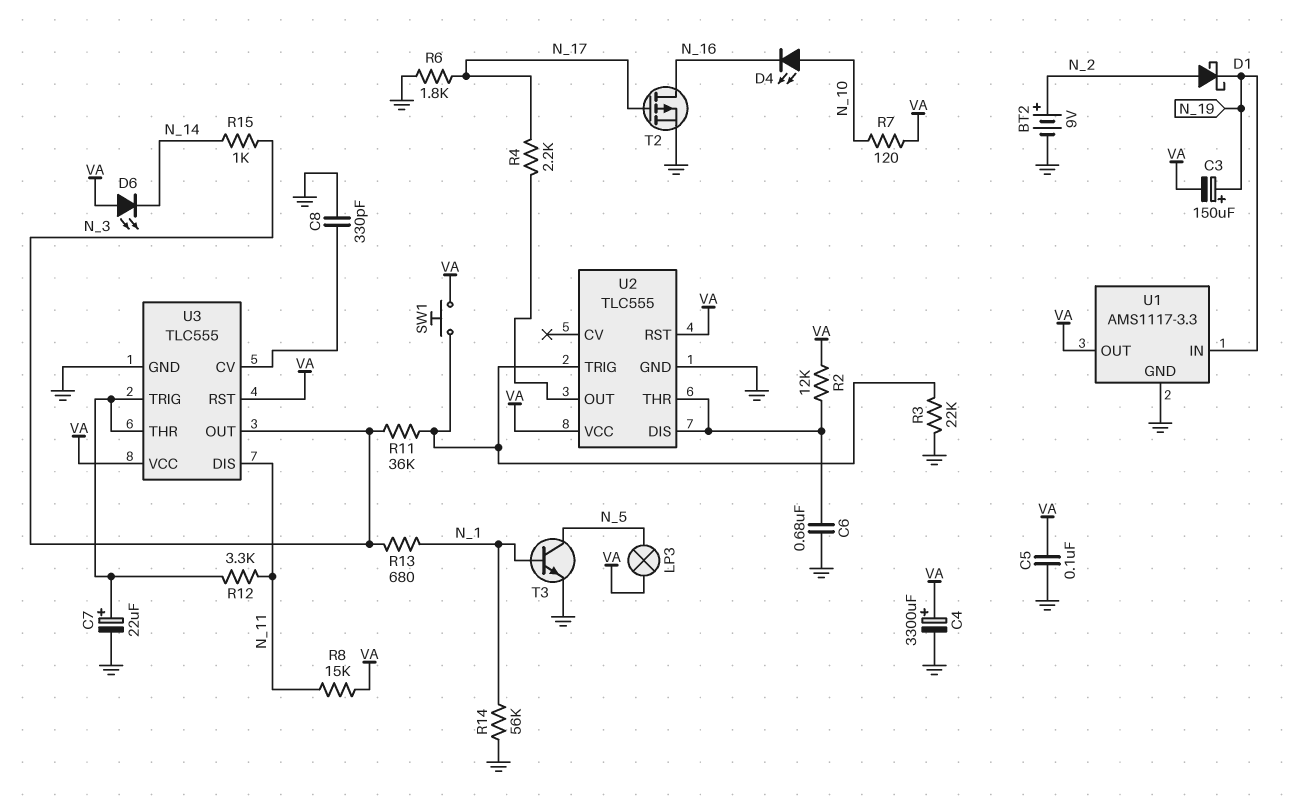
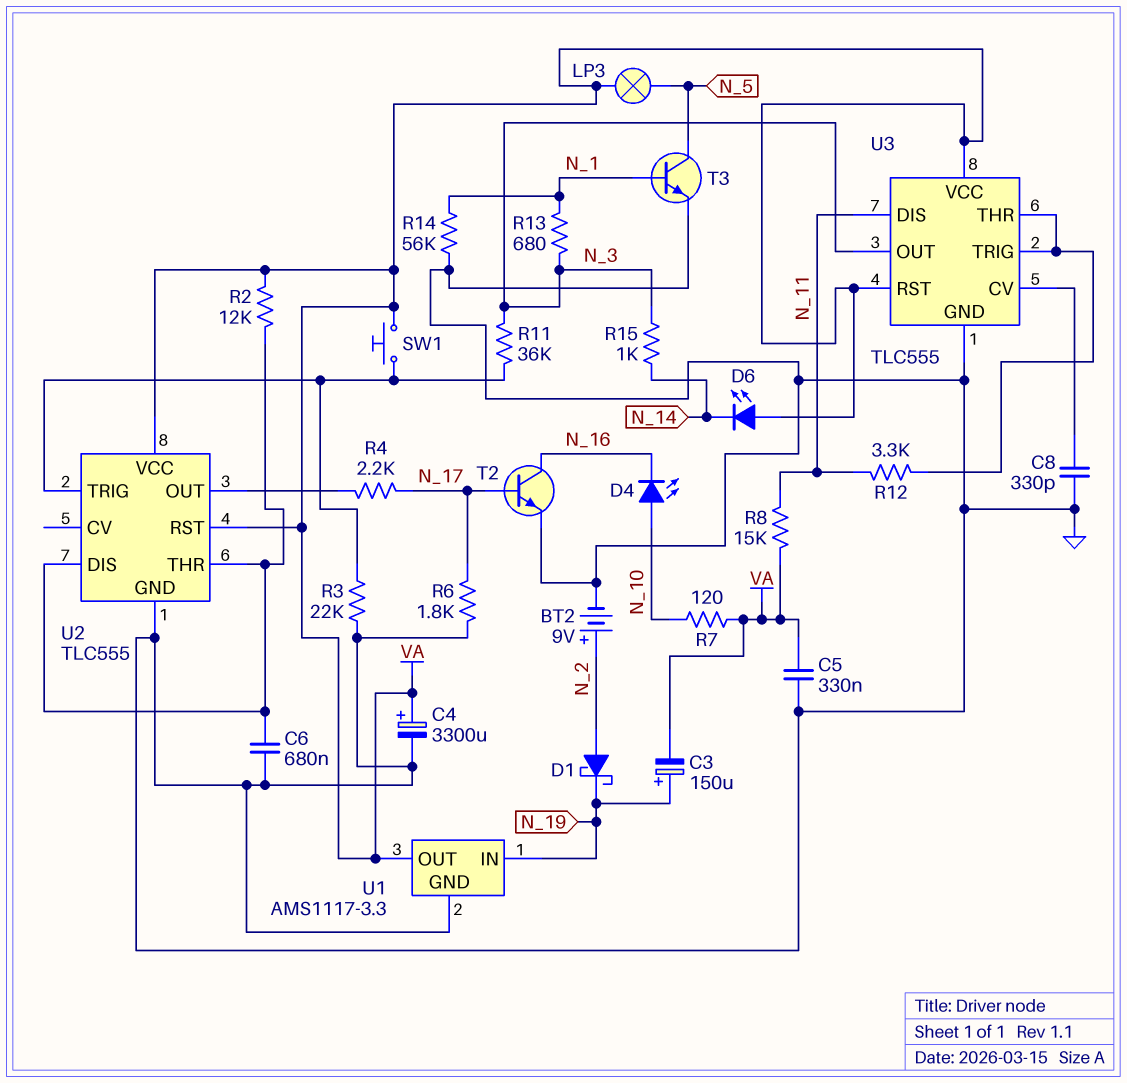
C5: 100nF (GND, VA) -> 330nF (GND, VA)
C7: 22uF (plus U3/THR, minus GND) -> none
T2: PMOS (G N_17, D N_16, S GND) -> NPN (B N_17, C N_16, E GND)

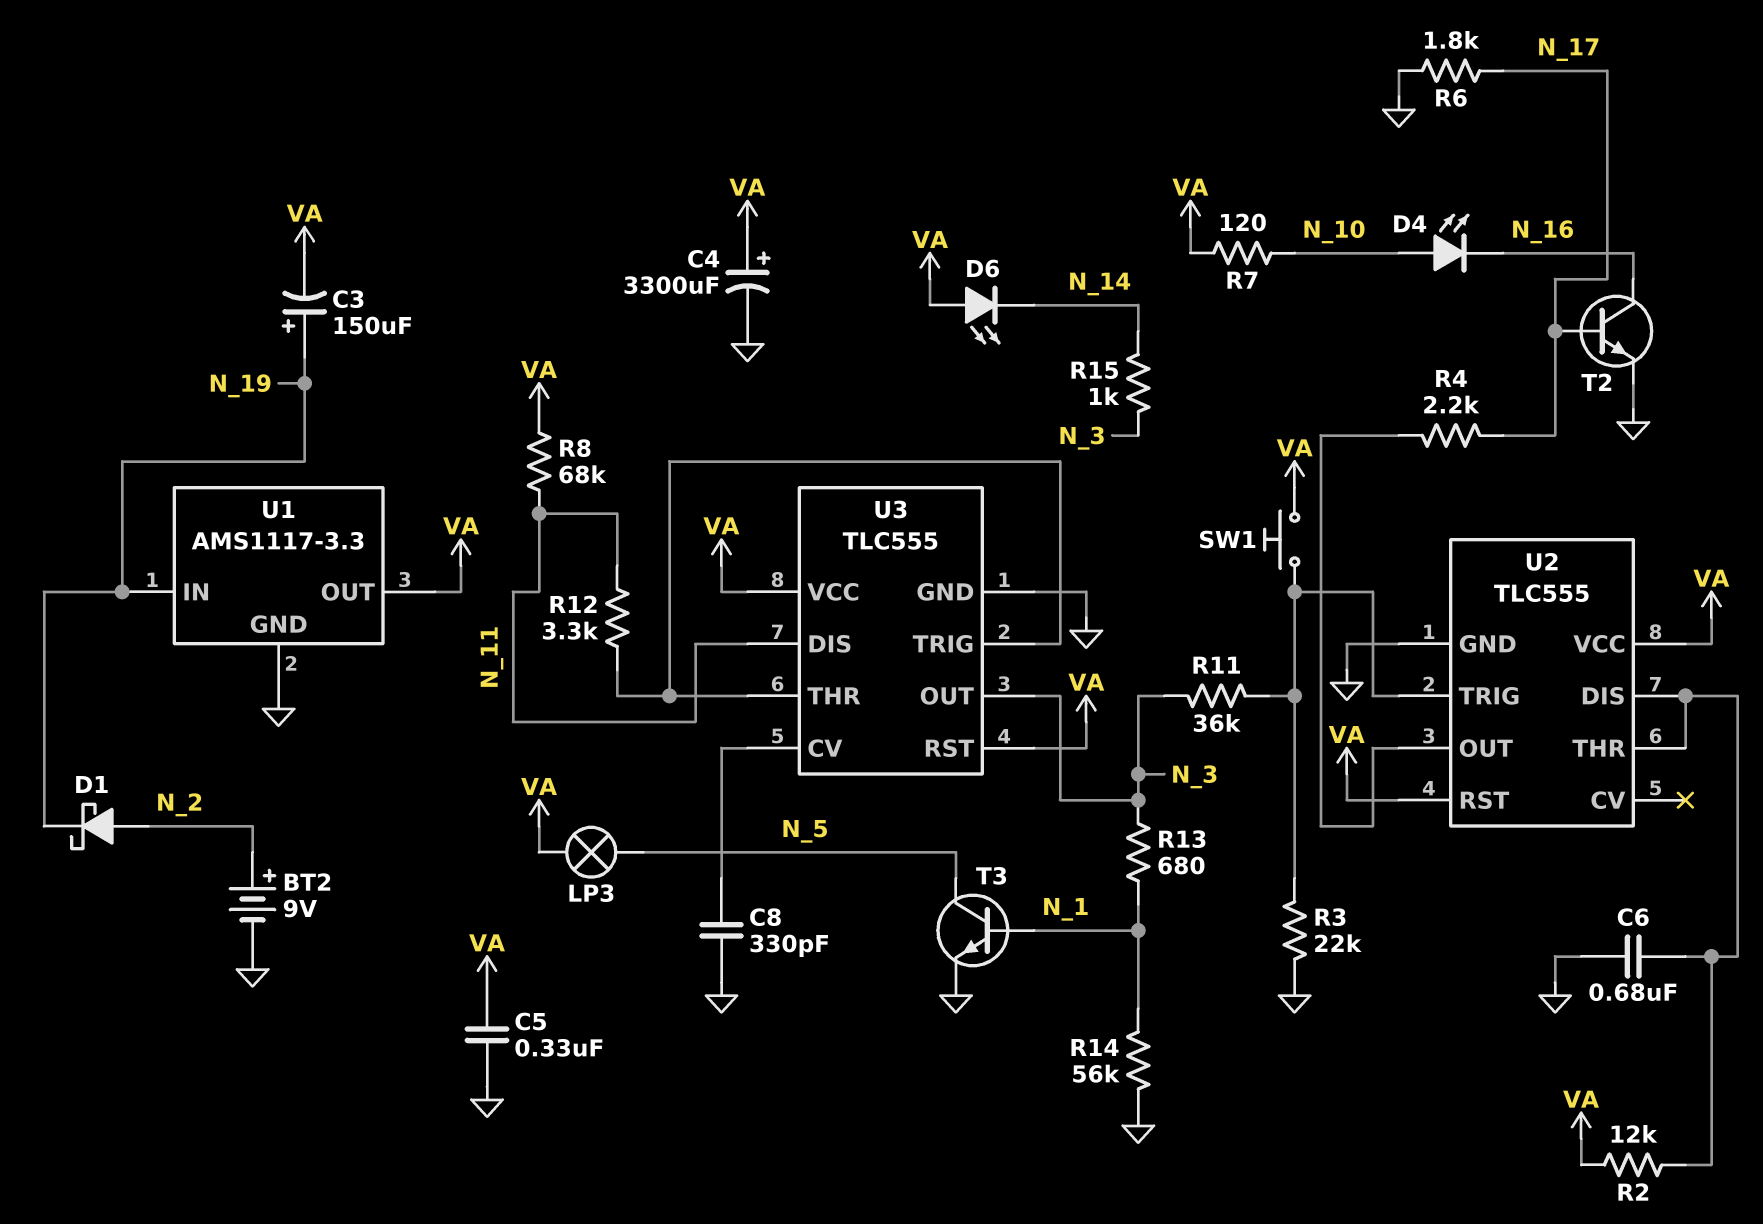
R8: 15k (N_11, VA) -> 68k (N_11, VA)

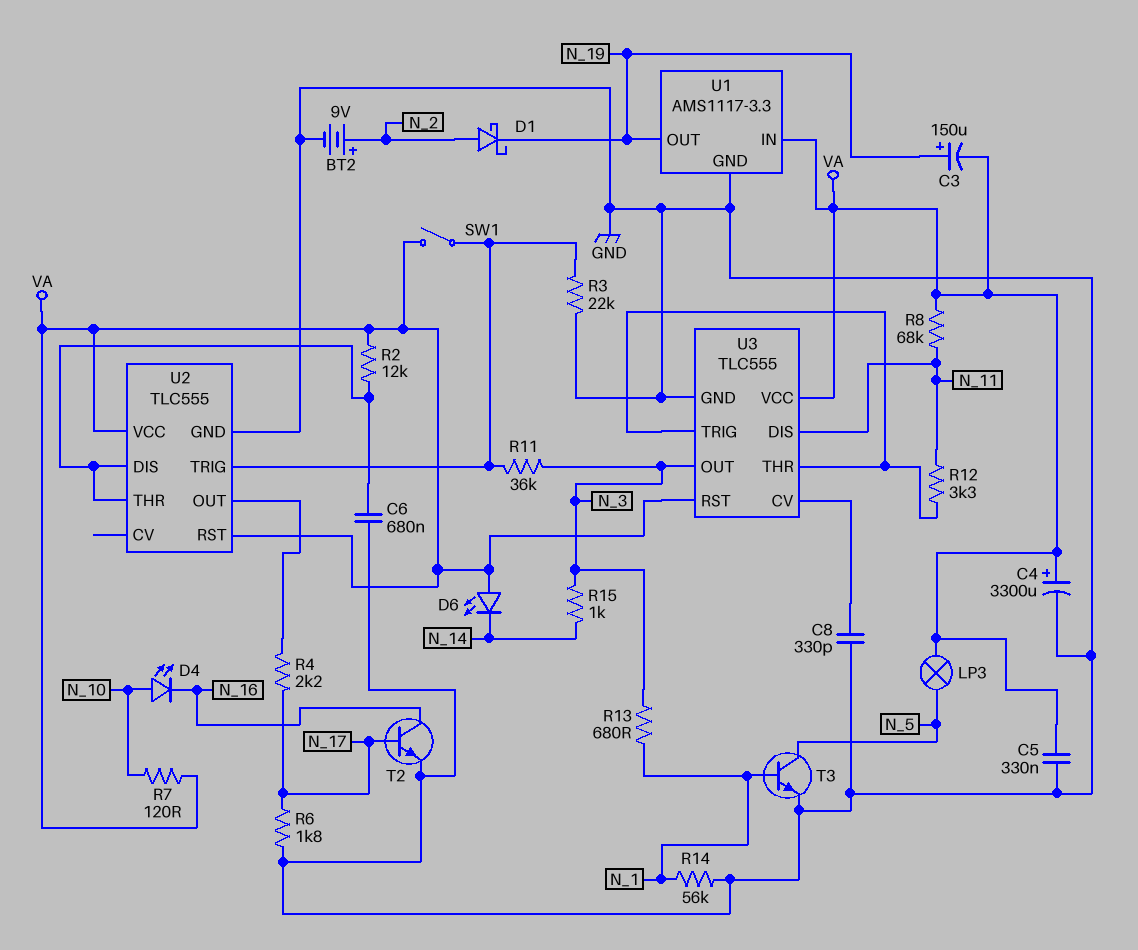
SW1: button (U2/TRIG, VA) -> switch (U2/TRIG, VA)
U1 pin IN: N_19 -> VA
U1 pin OUT: VA -> N_19

